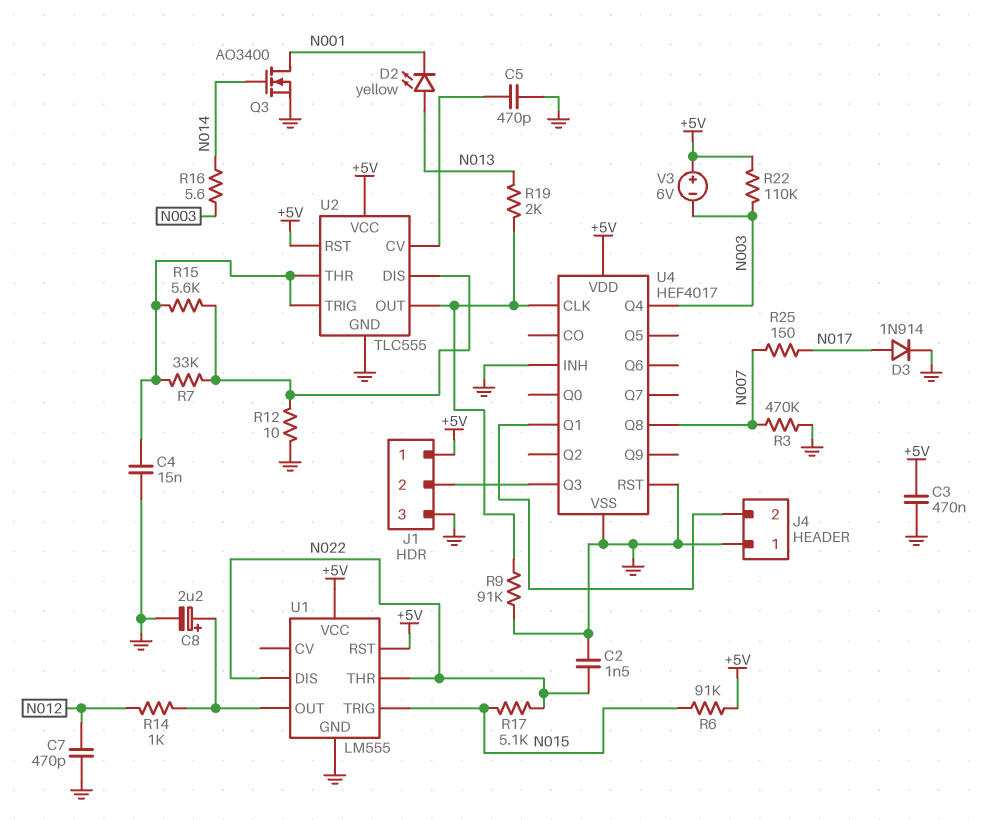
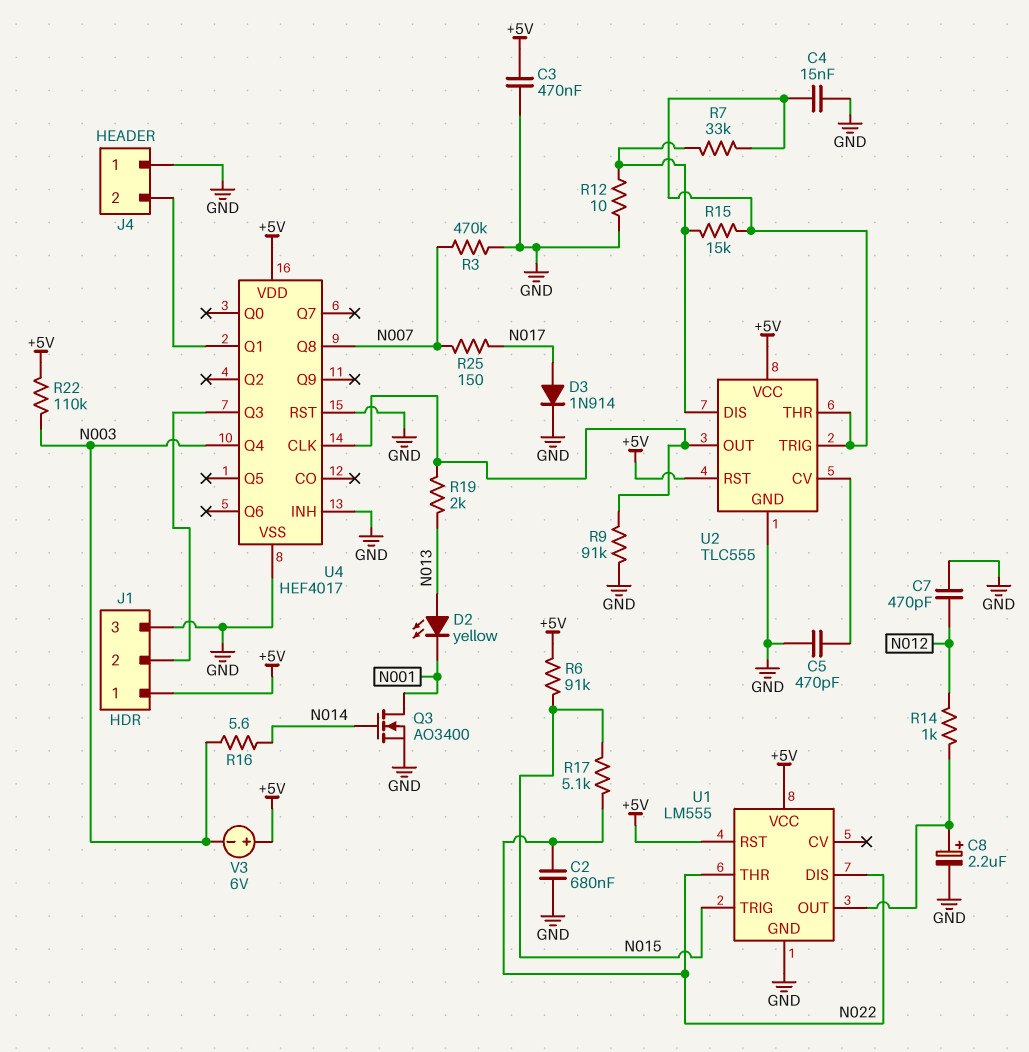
C2: 1.5nF (GND, N022) -> 680nF (GND, N022)
R15: 5.6k (U2/DIS, U2/THR) -> 15k (U2/DIS, U2/THR)

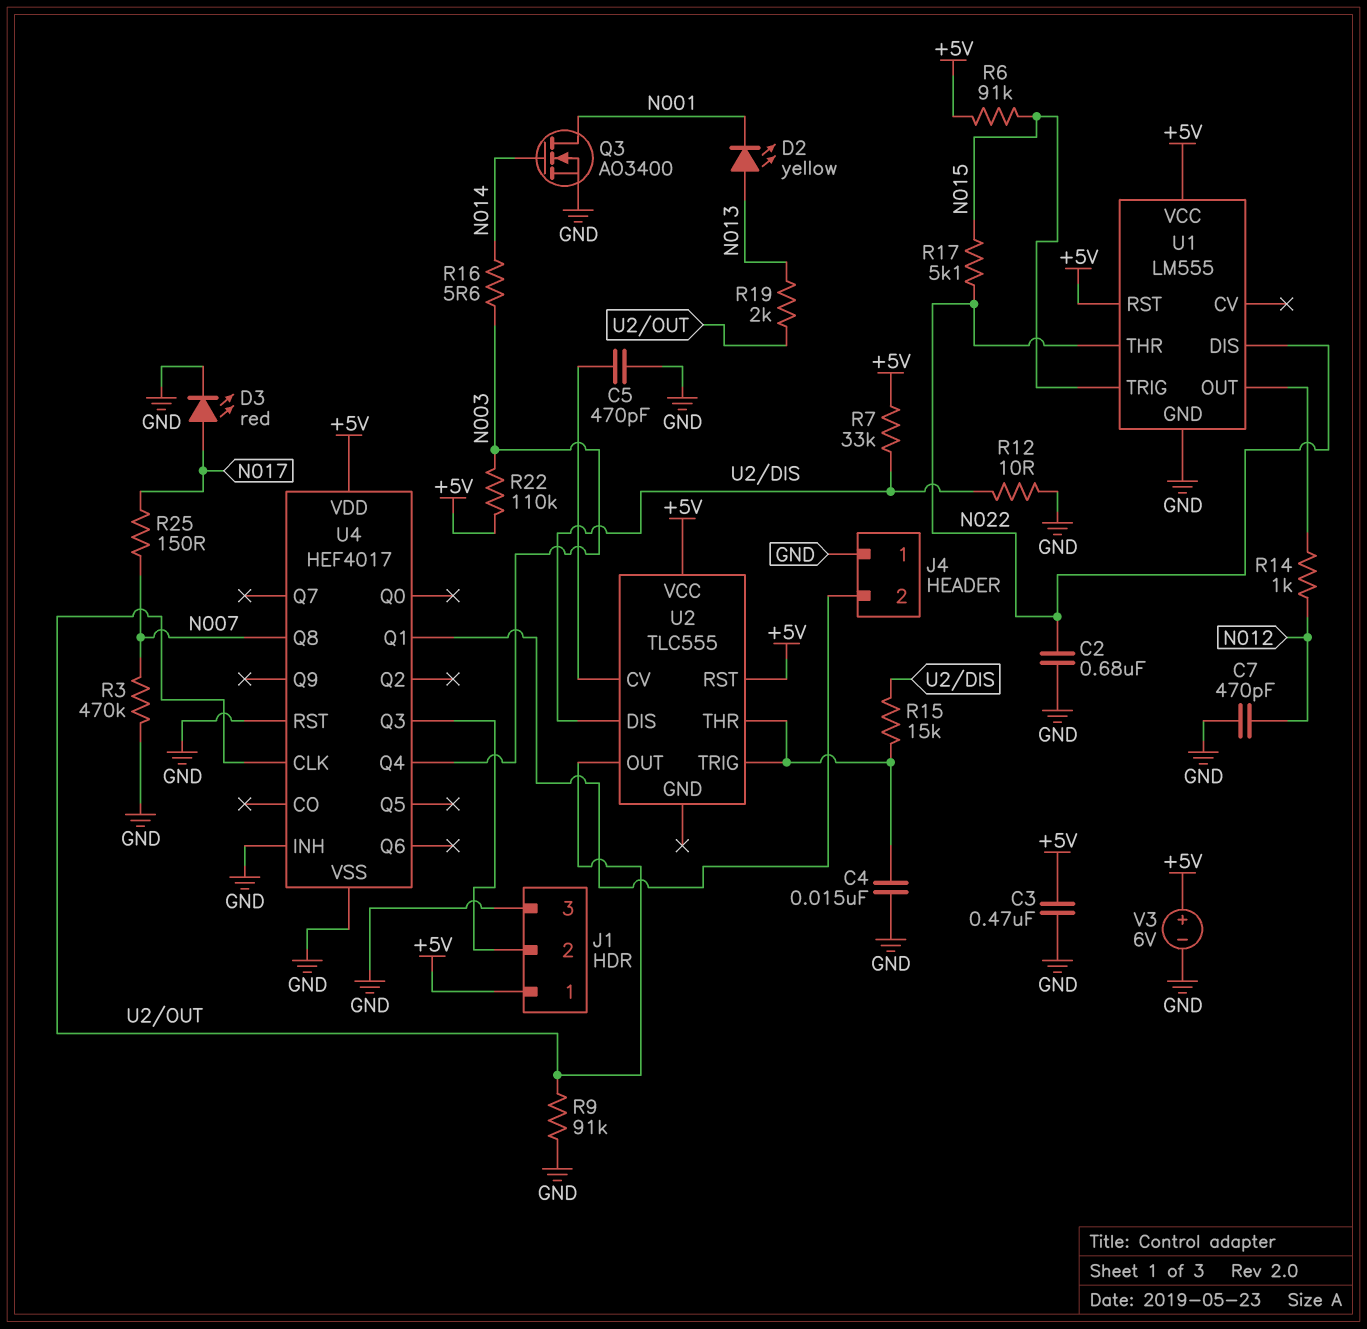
C8: 2.2uF (plus U1/OUT, minus GND) -> none
D3: diode 1N914 (A N017, K GND) -> LED red (A N017, K GND)
R7: 33k (U2/DIS, U2/THR) -> 33k (+5V, U2/DIS)
U2 pin GND: GND -> none
V3: 6V (plus +5V, minus N003) -> 6V (plus +5V, minus GND)

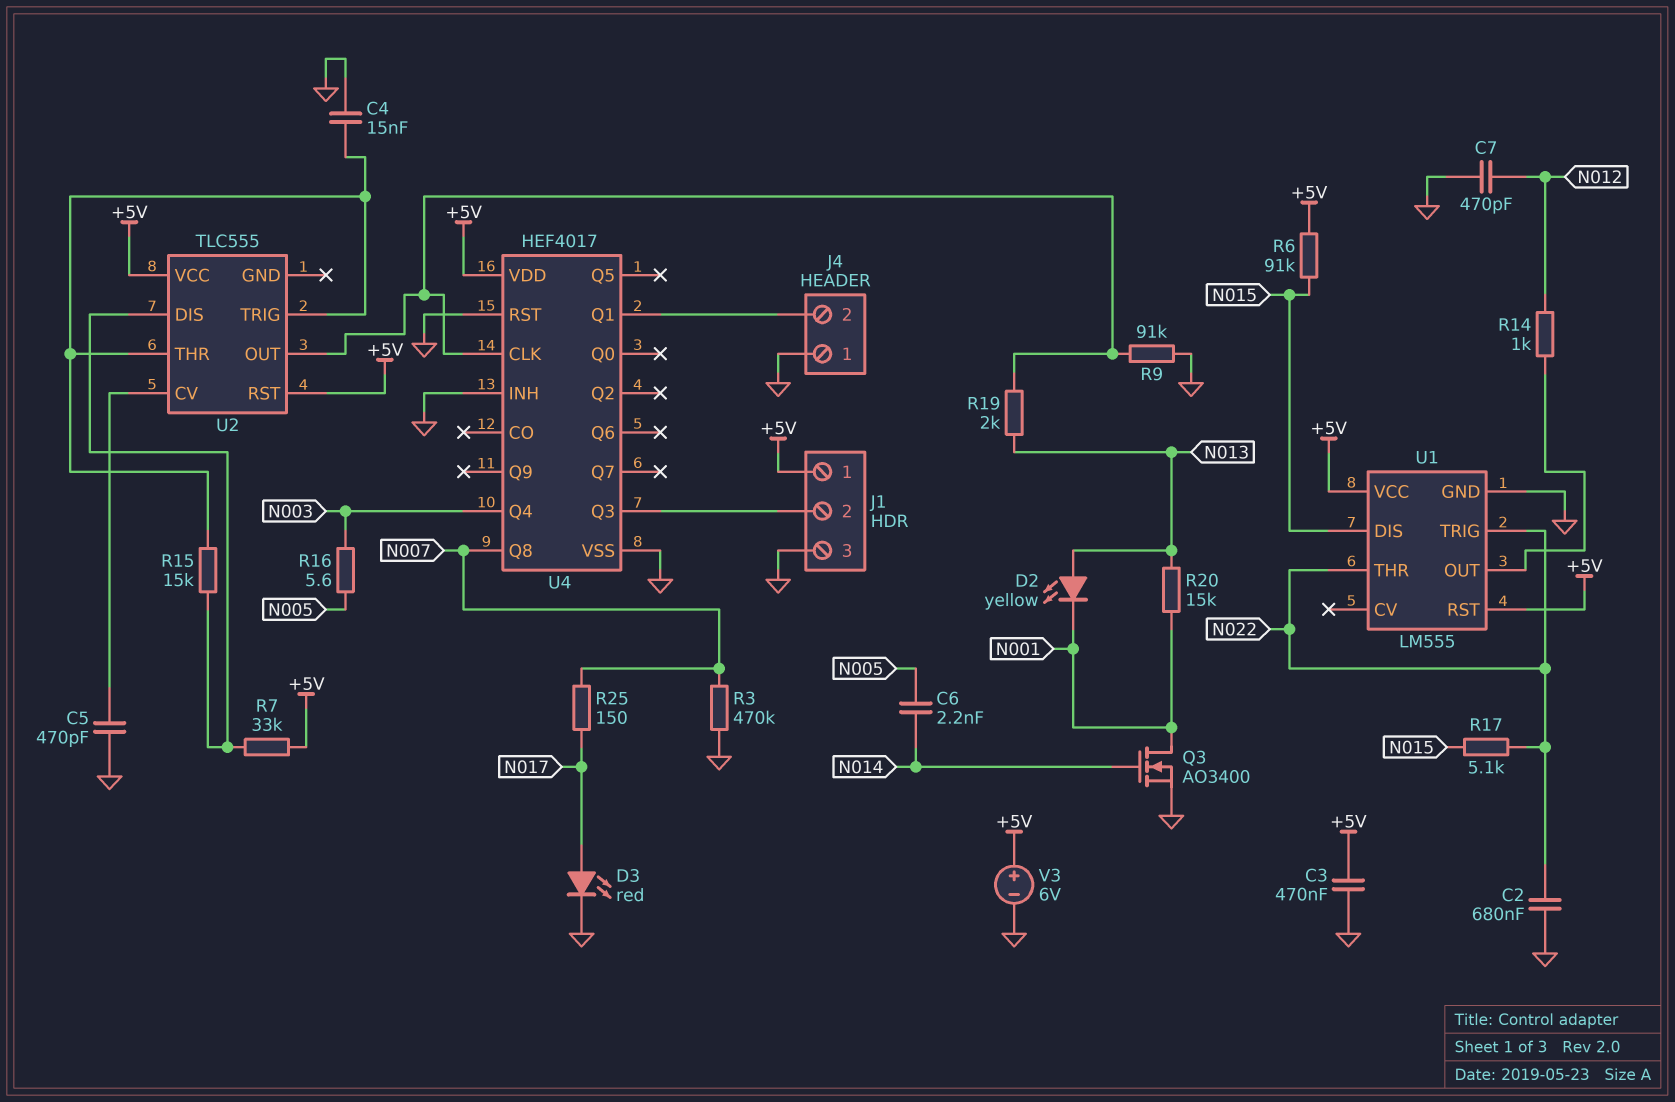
C6: none -> 2.2nF (N005, N014)
R12: 10 (GND, U2/DIS) -> none
R16: 5.6 (N003, N014) -> 5.6 (N003, N005)
R20: none -> 15k (N001, N013)
R22: 110k (+5V, N003) -> none
U1 pin DIS: N022 -> N015
U1 pin TRIG: N015 -> N022

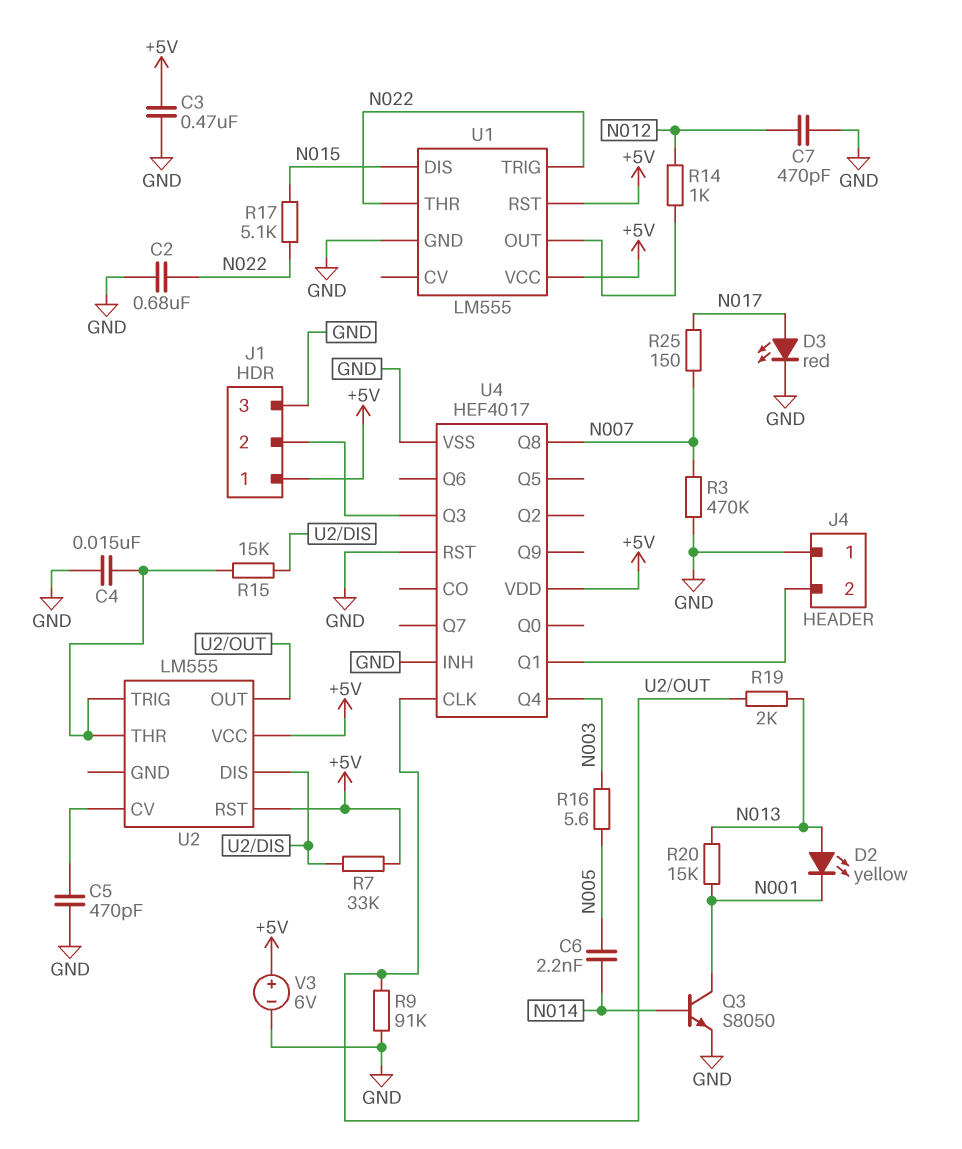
Q3: NMOS AO3400 (G N014, D N001, S GND) -> NPN S8050 (B N014, C N001, E GND)
R6: 91k (+5V, N015) -> none
U2: TLC555 -> LM555

